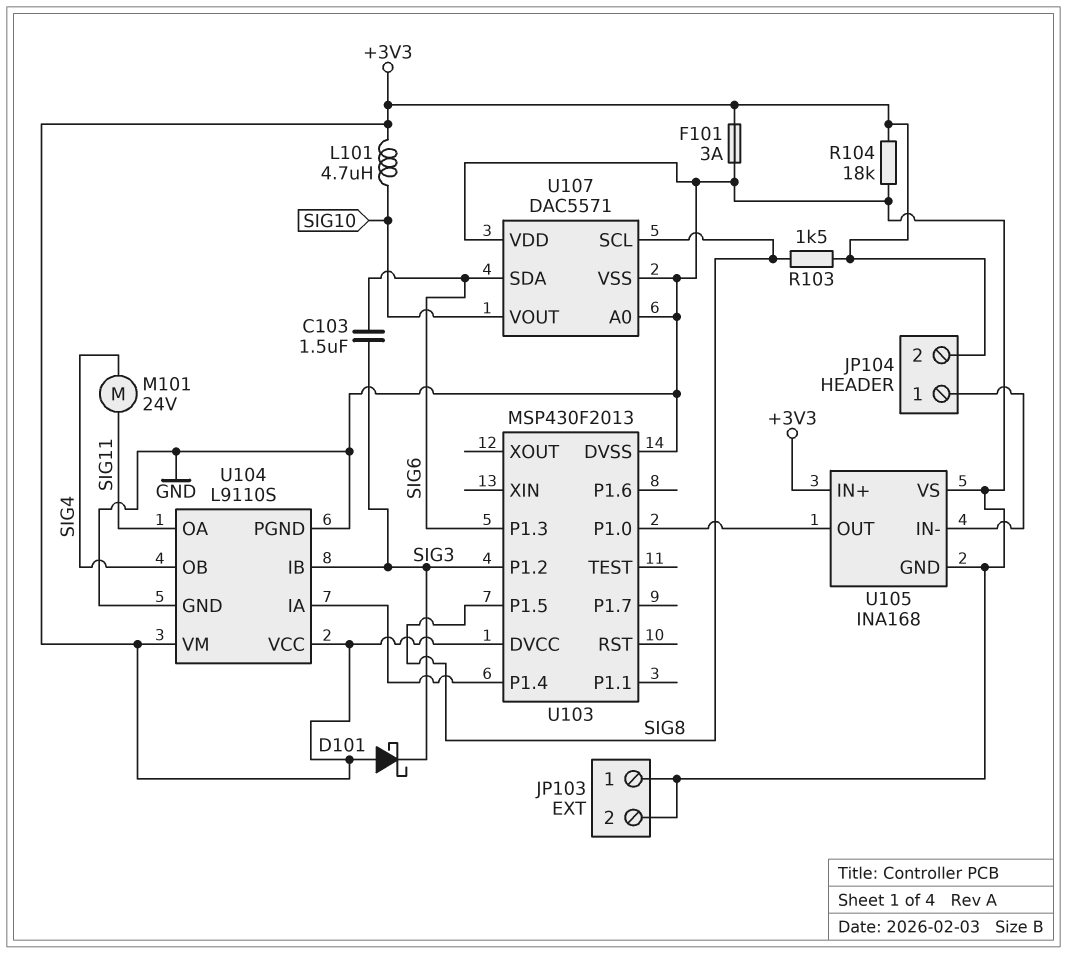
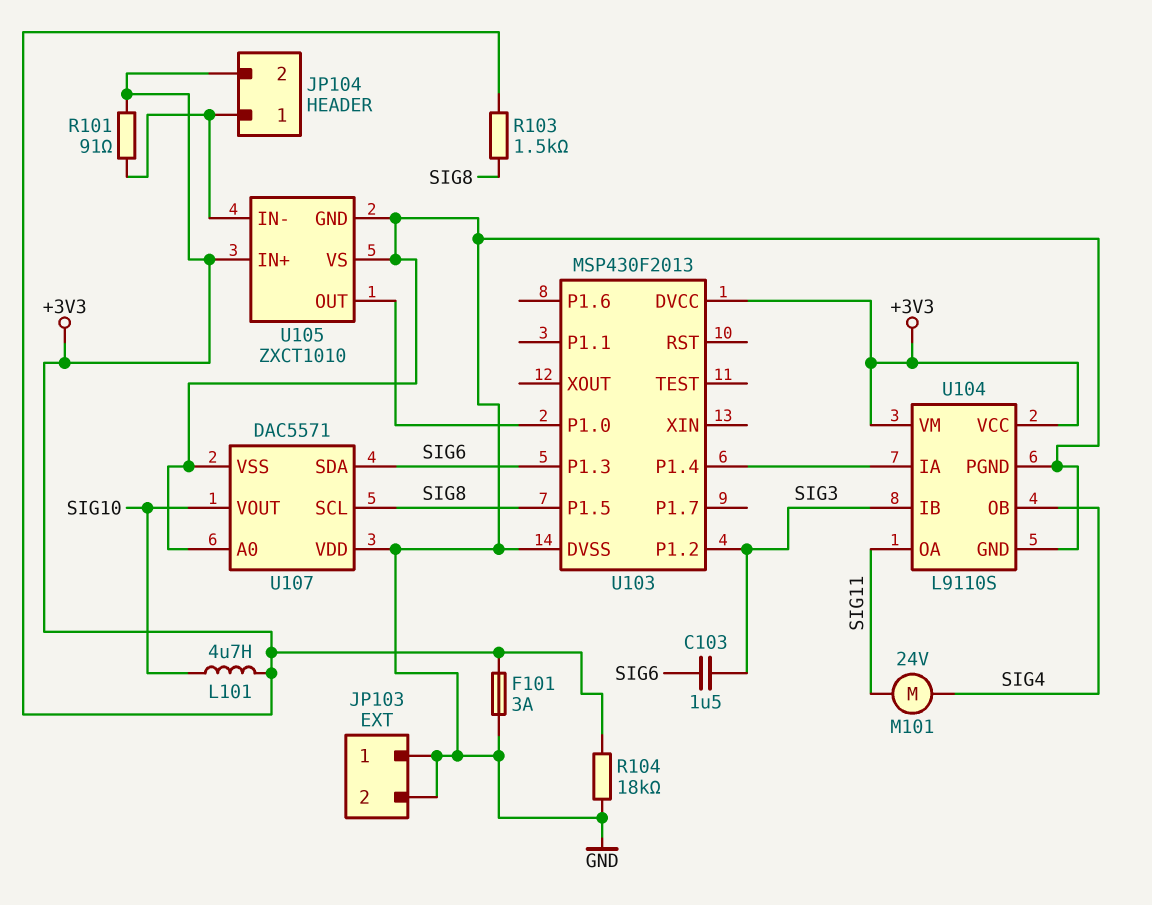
D101: schottky (A +3V3, K SIG3) -> none
R101: none -> 91 (+3V3, JP104/1)
U105: INA168 -> ZXCT1010

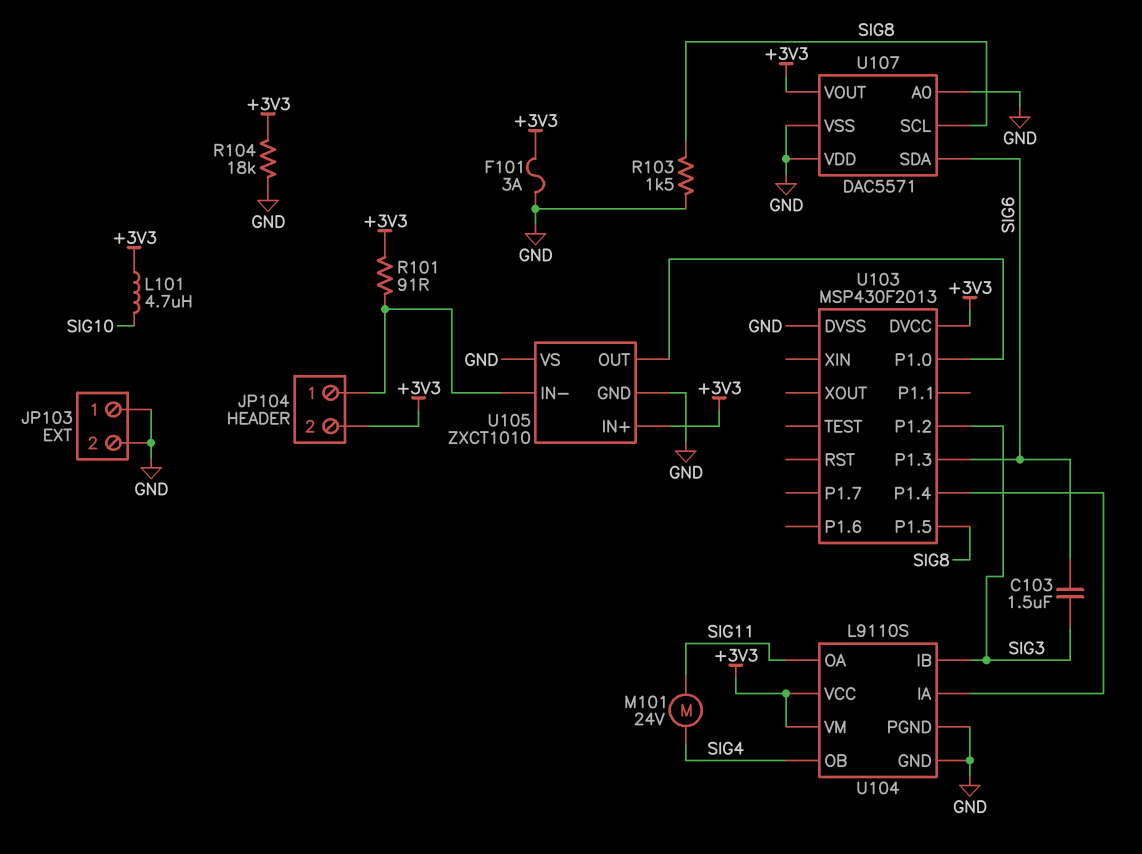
R103: 1.5k (+3V3, SIG8) -> 1.5k (GND, SIG8)
U107 pin VOUT: SIG10 -> +3V3

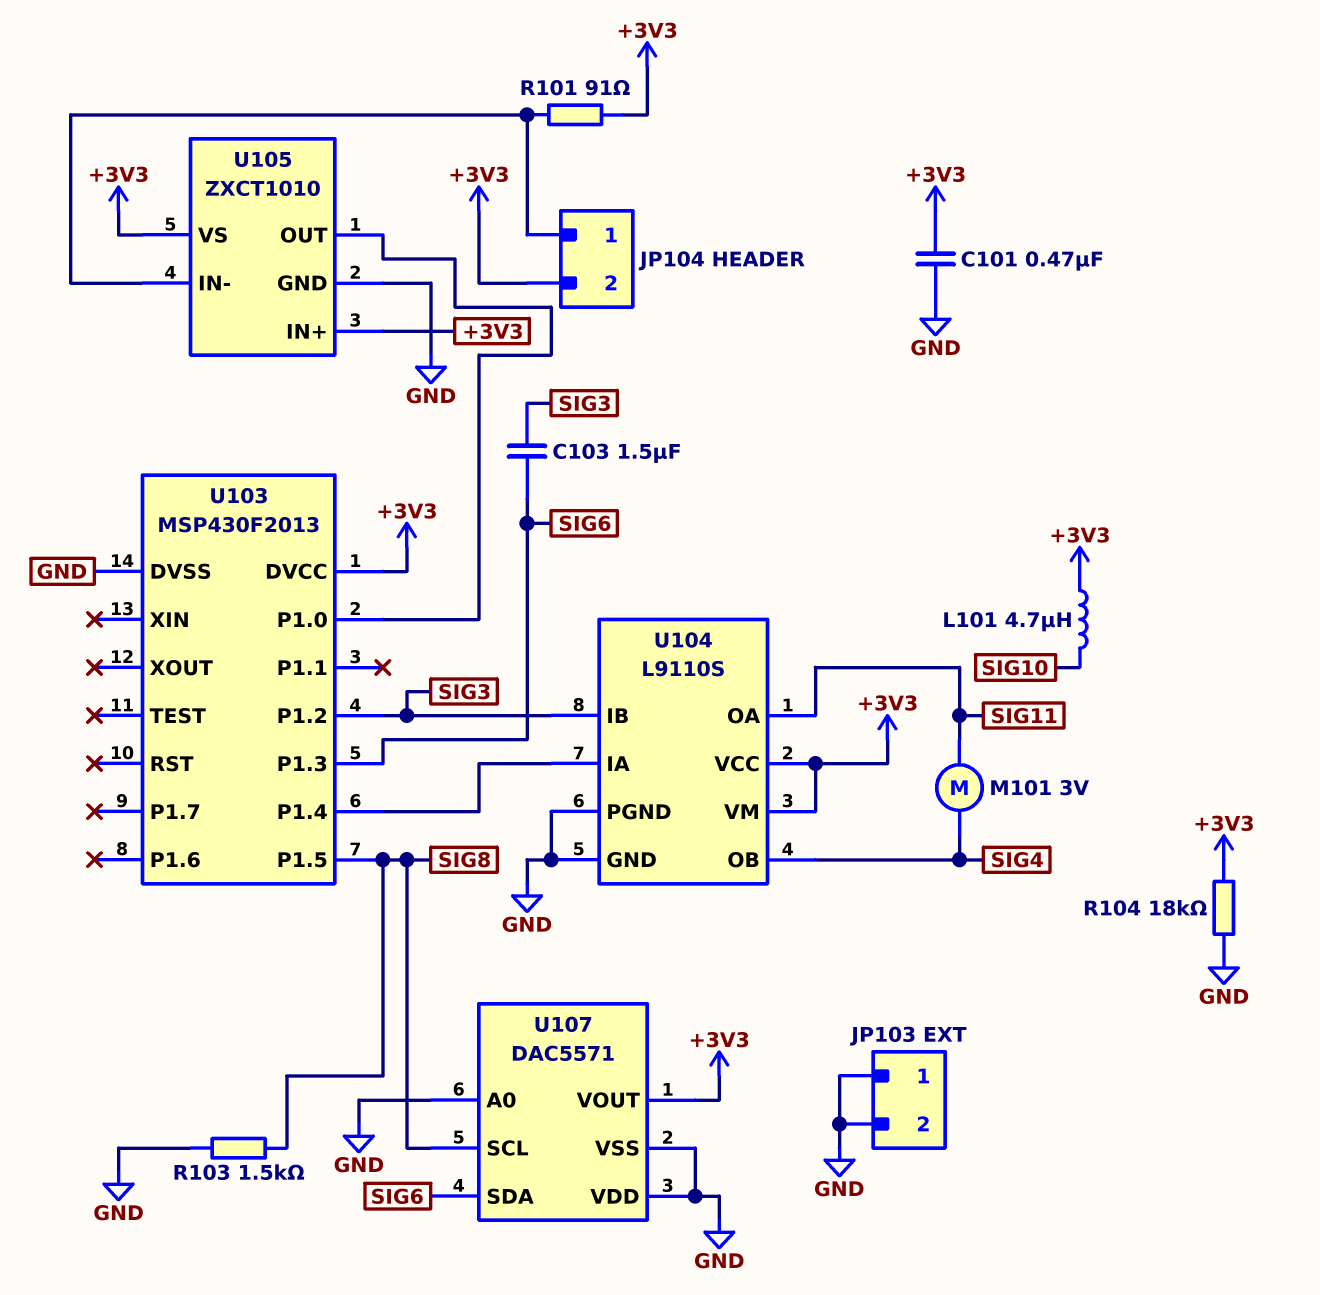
C101: none -> 470nF (+3V3, GND)
F101: 3A (+3V3, GND) -> none
M101: motor 24V (SIG4, SIG11) -> motor 3V (SIG4, SIG11)
U105 pin VS: GND -> +3V3

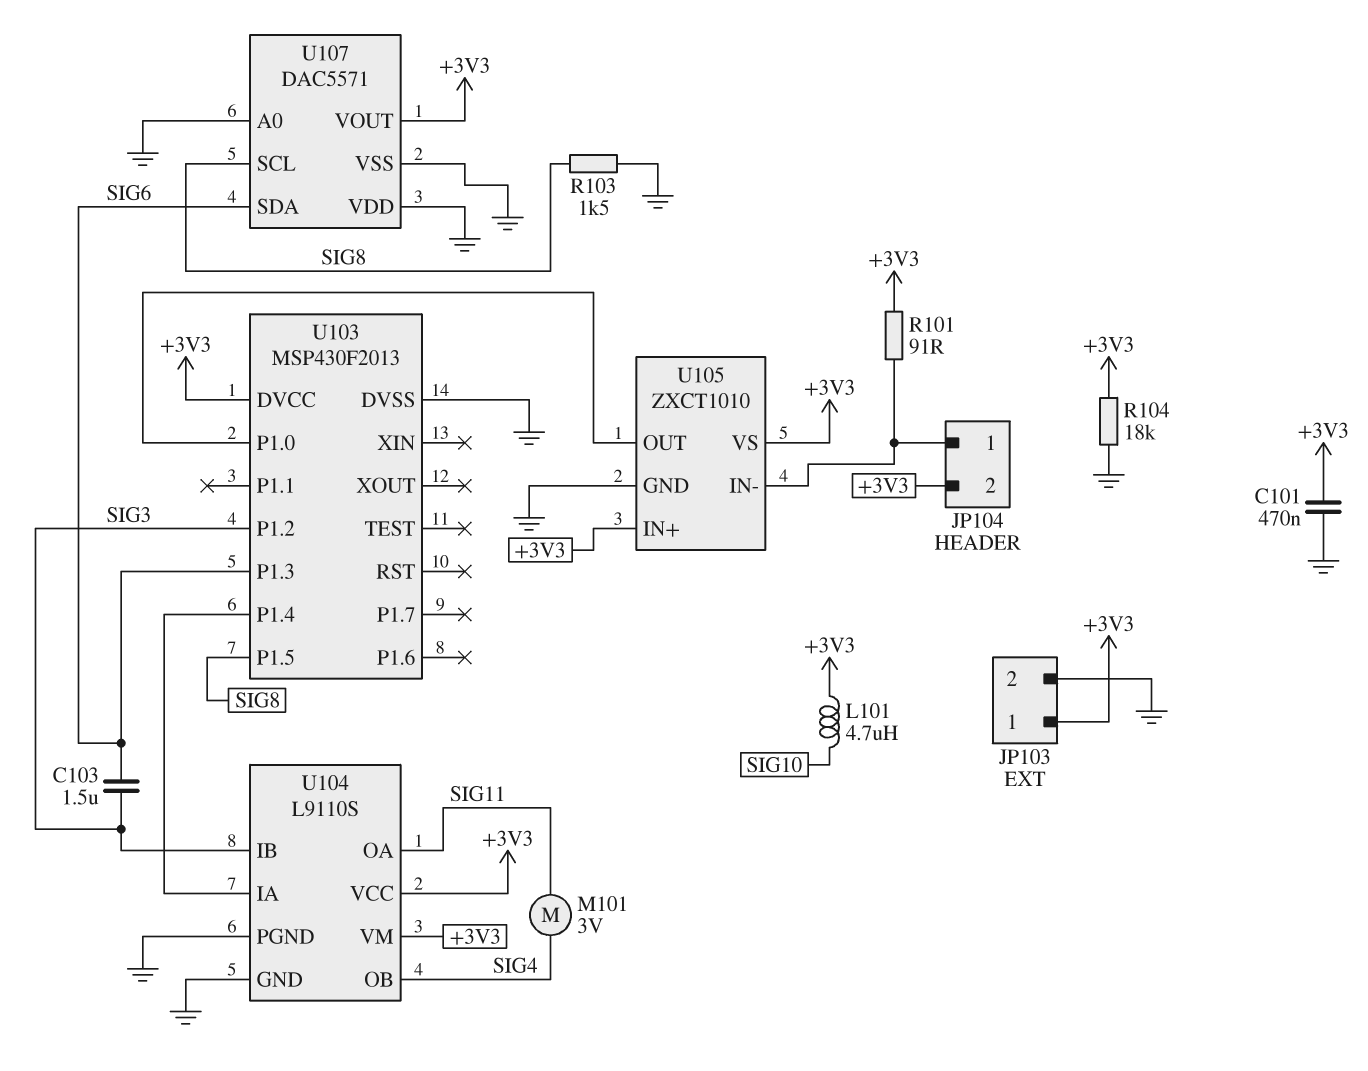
JP103 pin 1: GND -> +3V3

